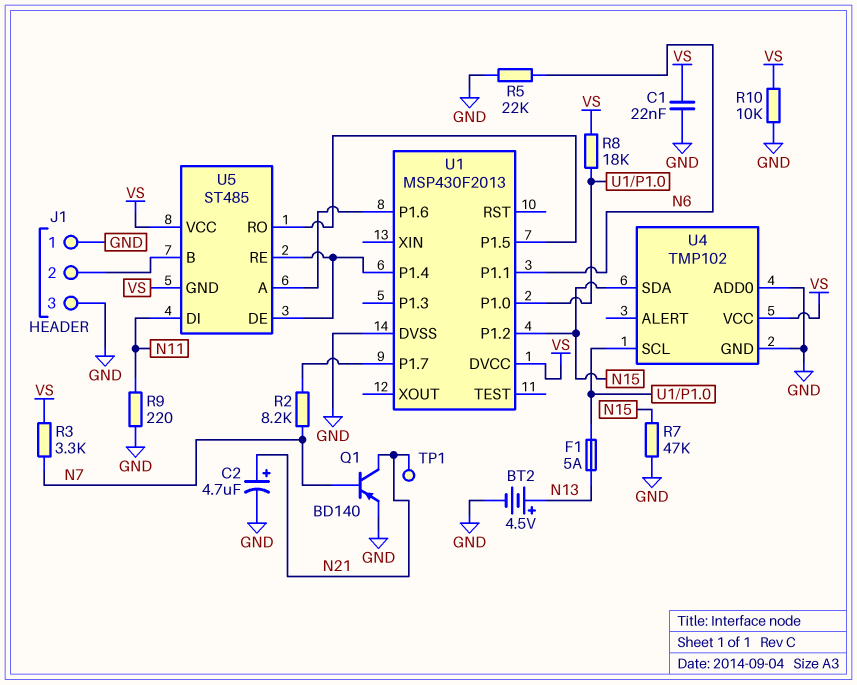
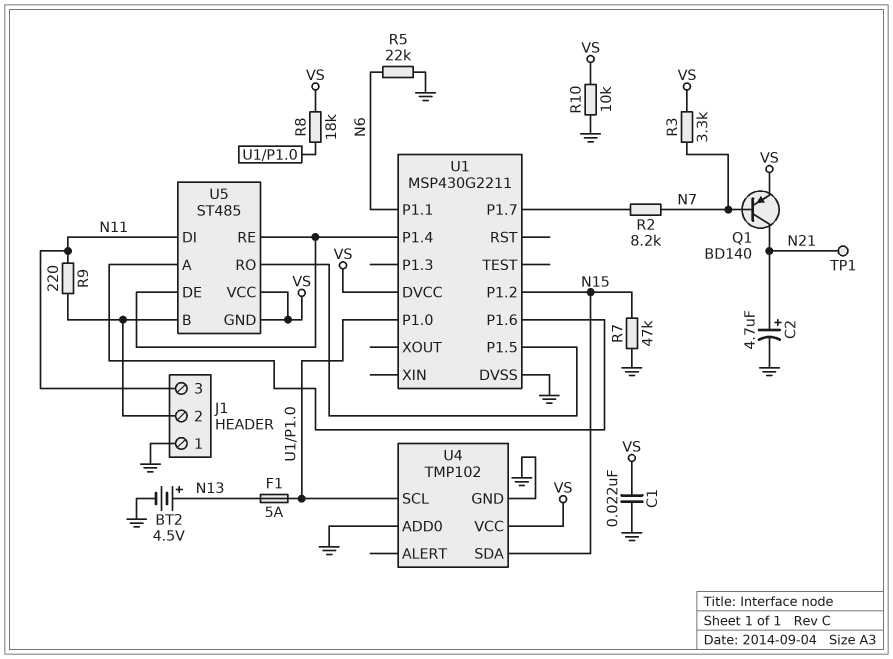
J1 pin 3: GND -> N11
Q1: PNP BD140 (B N7, C N21, E GND) -> PNP BD140 (B N7, C N21, E VS)
R9: 220 (GND, N11) -> 220 (J1/2, N11)
U1: MSP430F2013 -> MSP430G2211

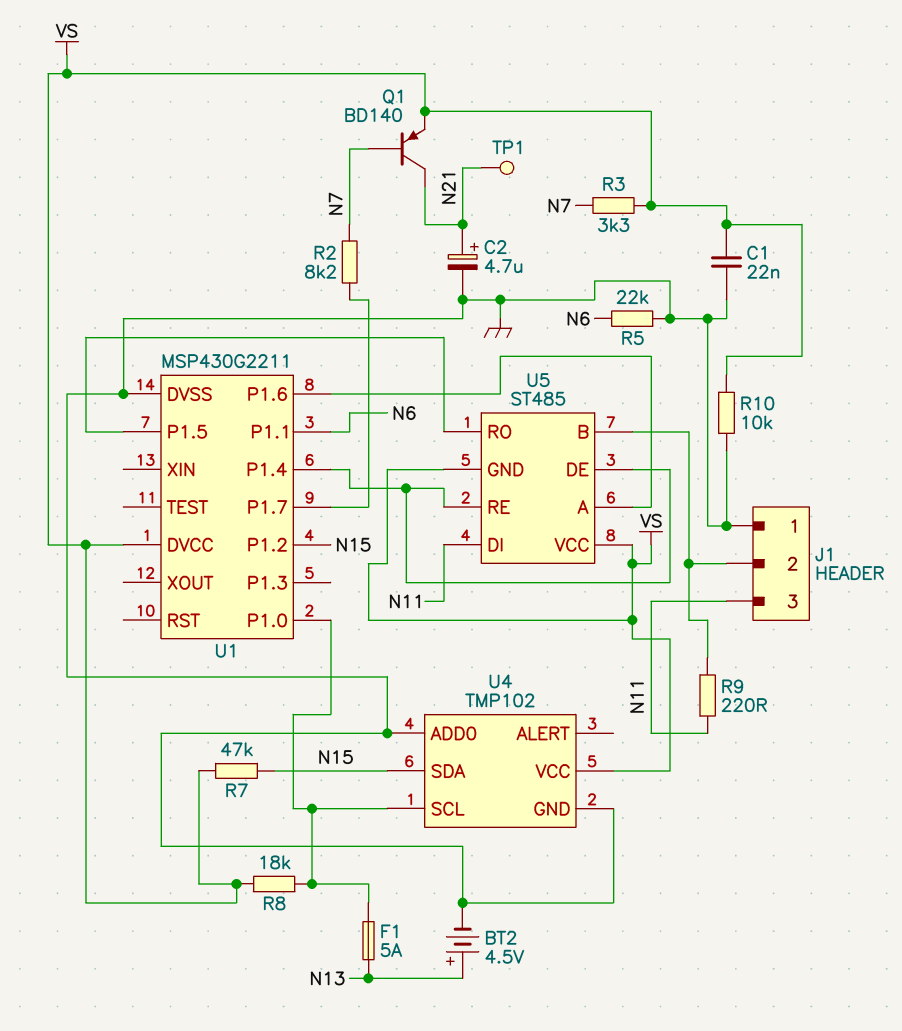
R7: 47k (GND, N15) -> 47k (N15, VS)

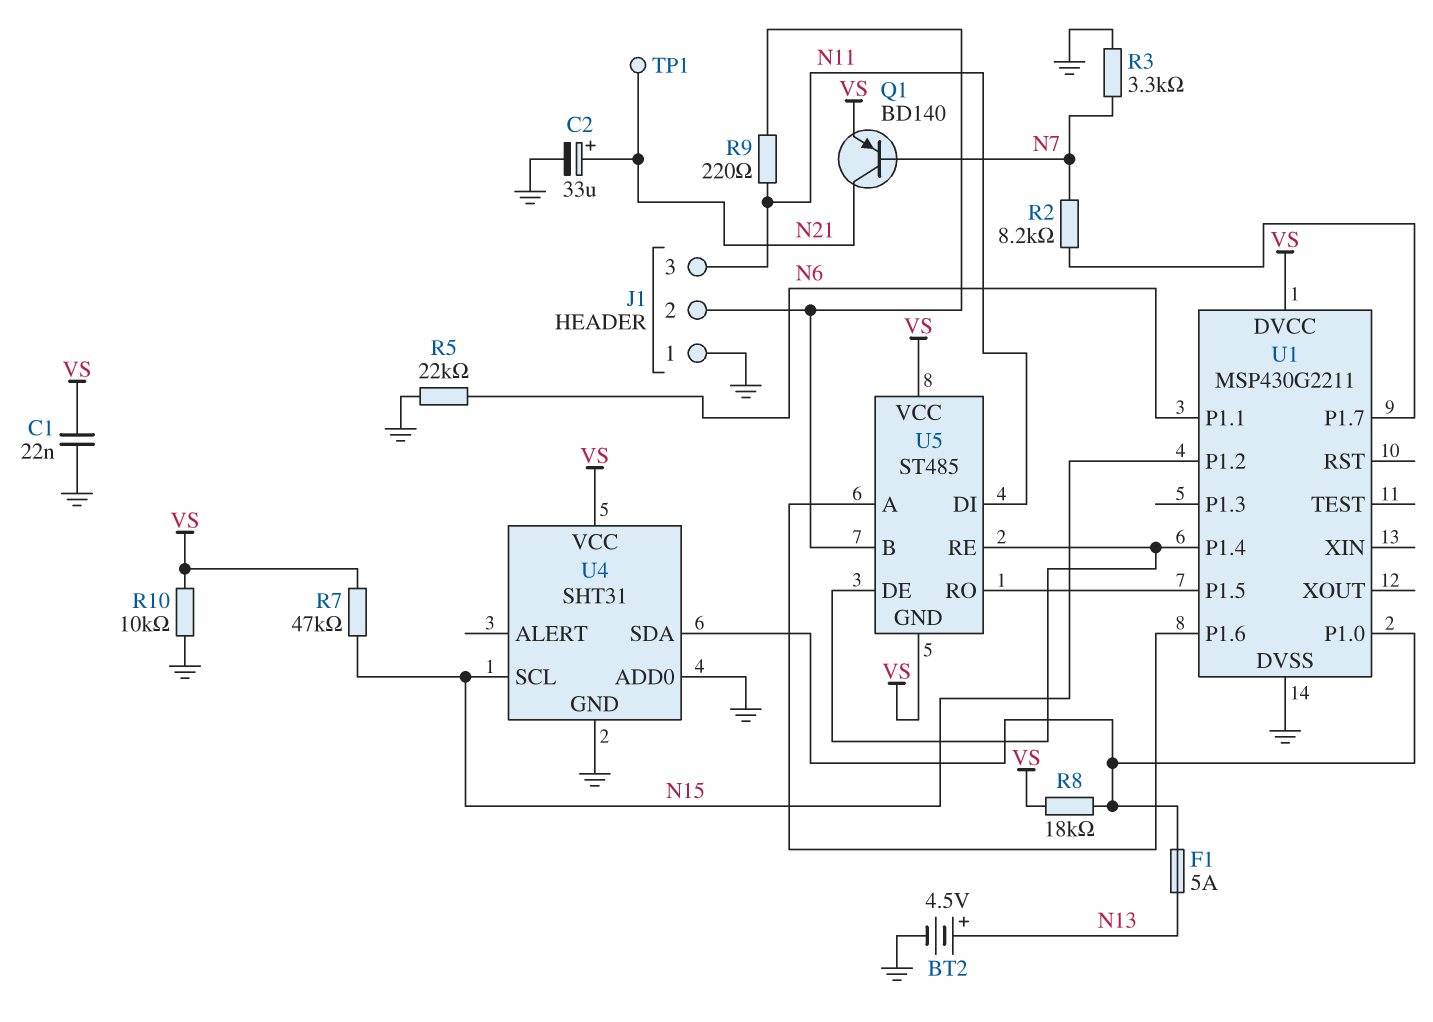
C2: 4.7uF (plus N21, minus GND) -> 33uF (plus N21, minus GND)
R3: 3.3k (N7, VS) -> 3.3k (GND, N7)
U4: TMP102 -> SHT31
U4 pin SCL: U1/P1.0 -> N15
U4 pin SDA: N15 -> U1/P1.0

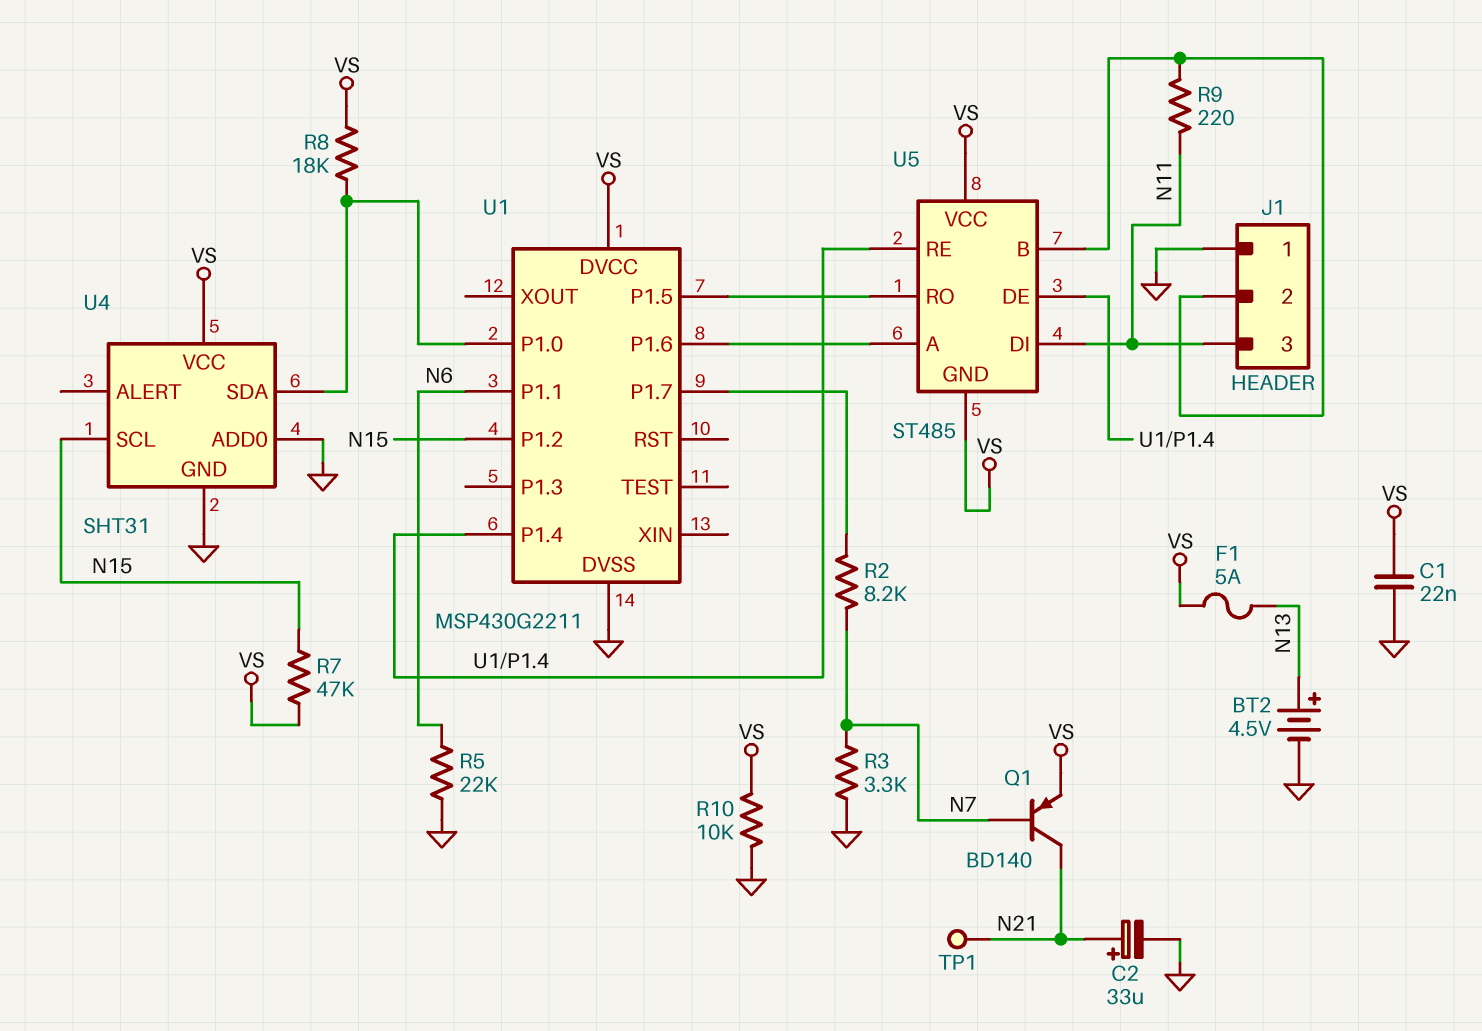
F1: 5A (N13, U1/P1.0) -> 5A (N13, VS)

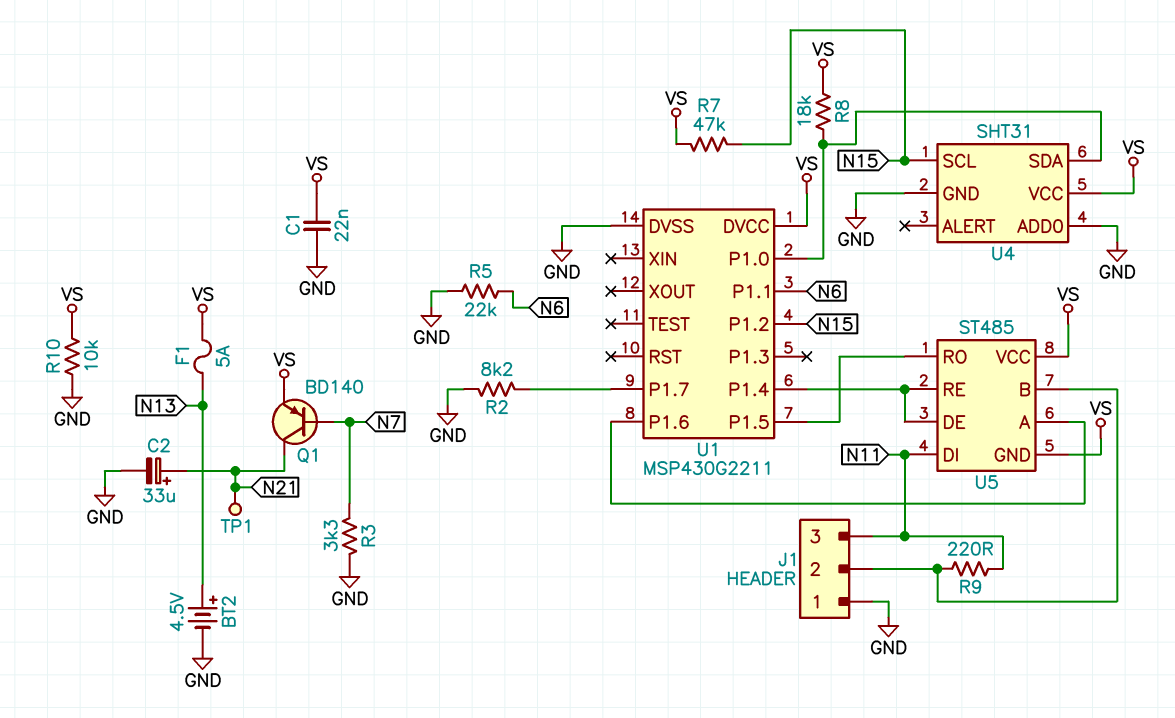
R2: 8.2k (N7, U1/P1.7) -> 8.2k (GND, U1/P1.7)

